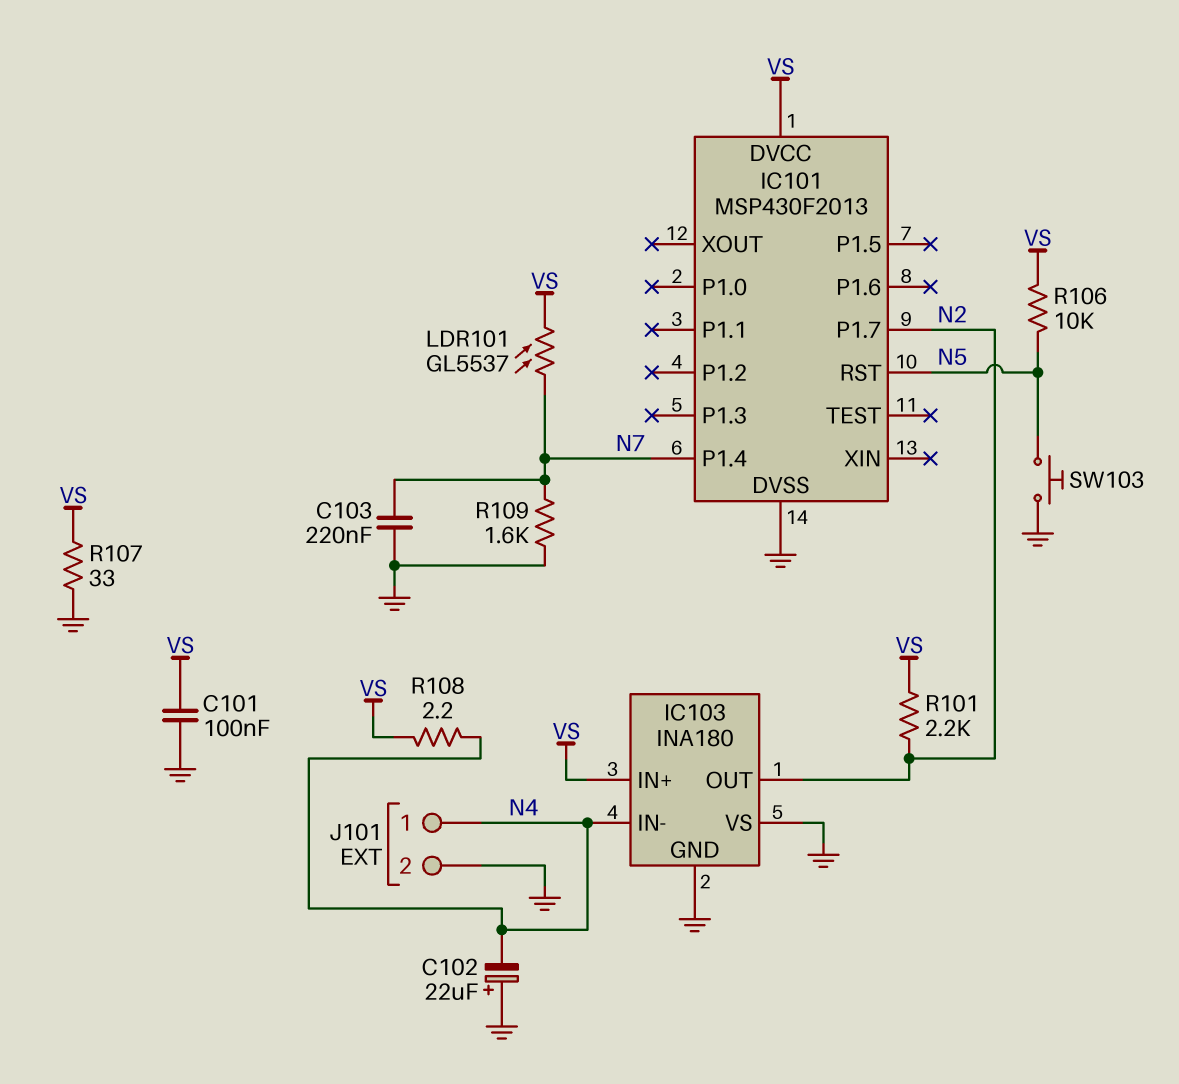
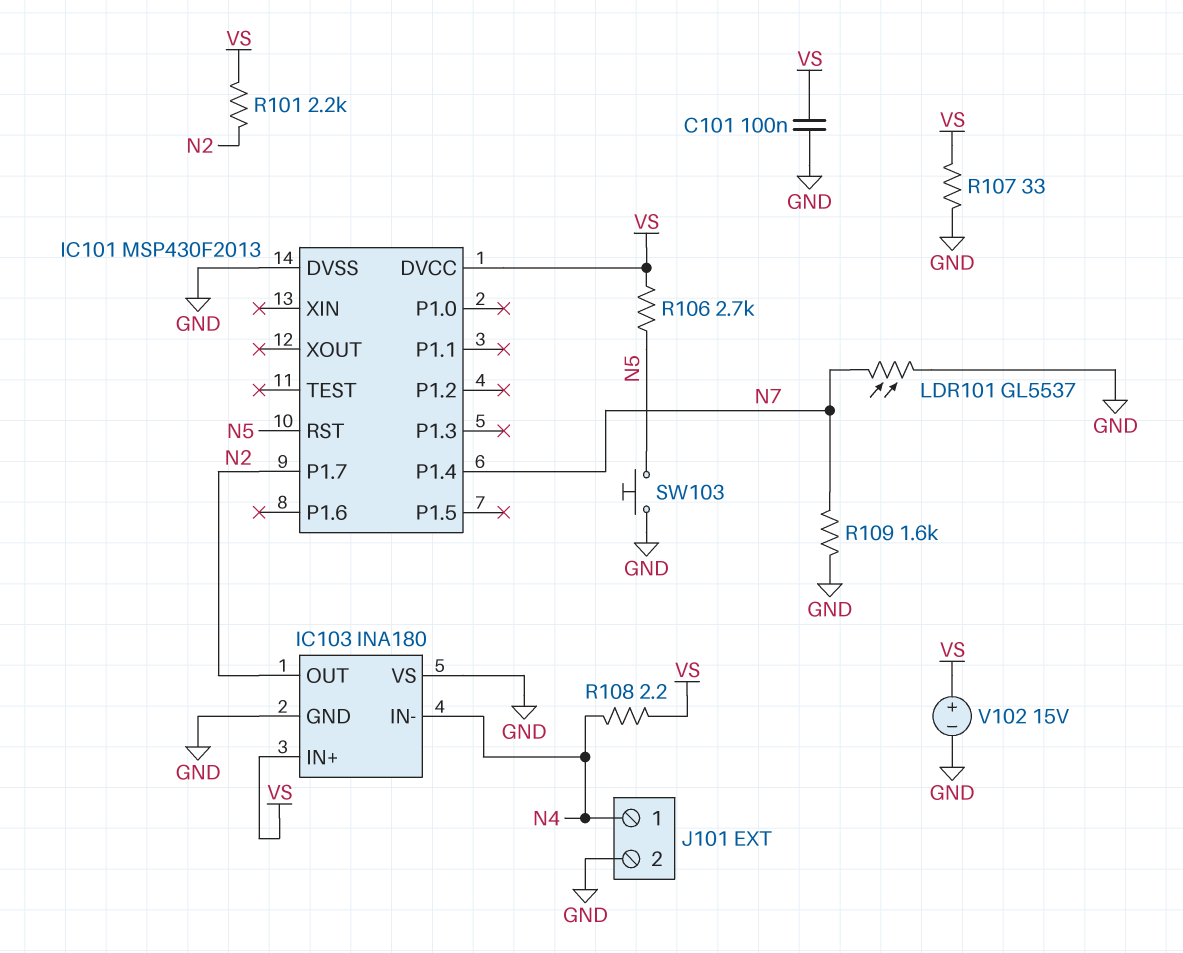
C102: 22uF (plus GND, minus N4) -> none
C103: 220nF (GND, N7) -> none
LDR101: GL5537 (N7, VS) -> GL5537 (GND, N7)
R106: 10k (N5, VS) -> 2.7k (N5, VS)
V102: none -> 15V (plus VS, minus GND)

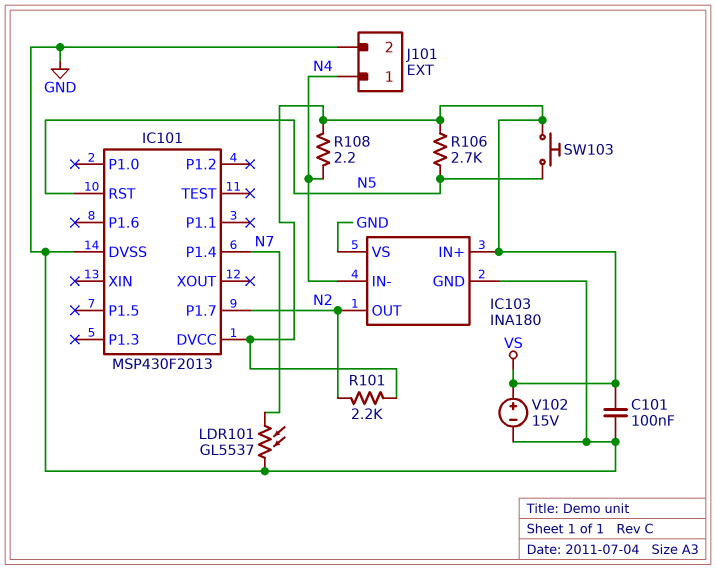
R107: 33 (GND, VS) -> none
R109: 1.6k (GND, N7) -> none
SW103: button (GND, N5) -> button (N5, VS)

